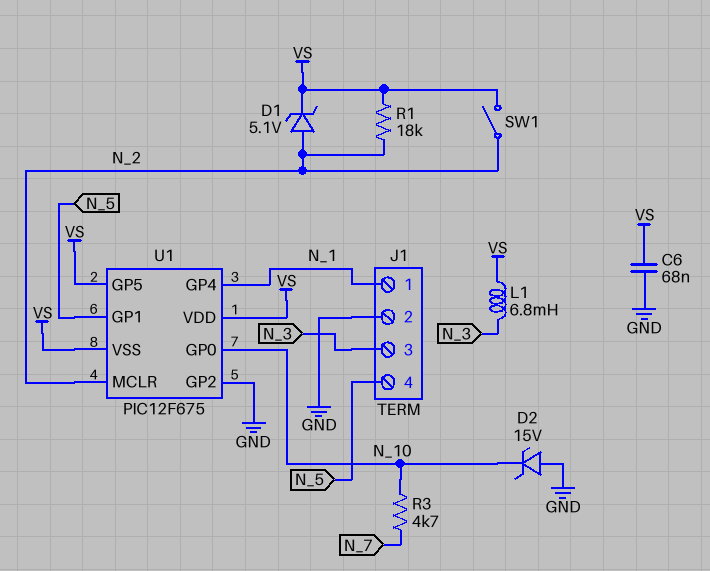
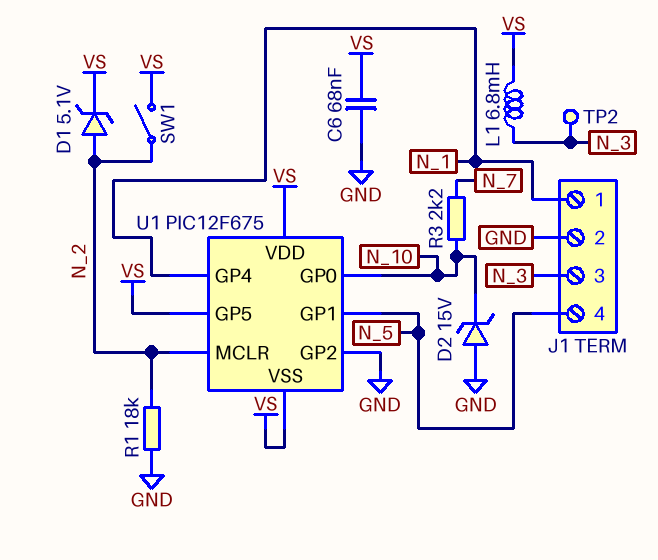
R1: 18k (N_2, VS) -> 18k (GND, N_2)
R3: 4.7k (N_7, N_10) -> 2.2k (N_7, N_10)
TP2: none -> test point (N_3)

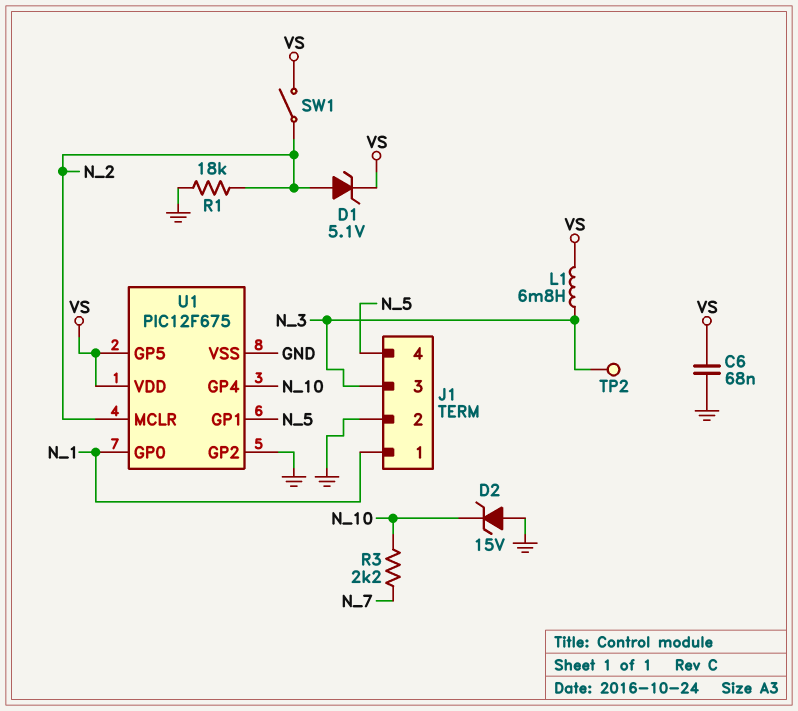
U1 pin GP0: N_10 -> N_1
U1 pin GP4: N_1 -> N_10
U1 pin VSS: VS -> GND

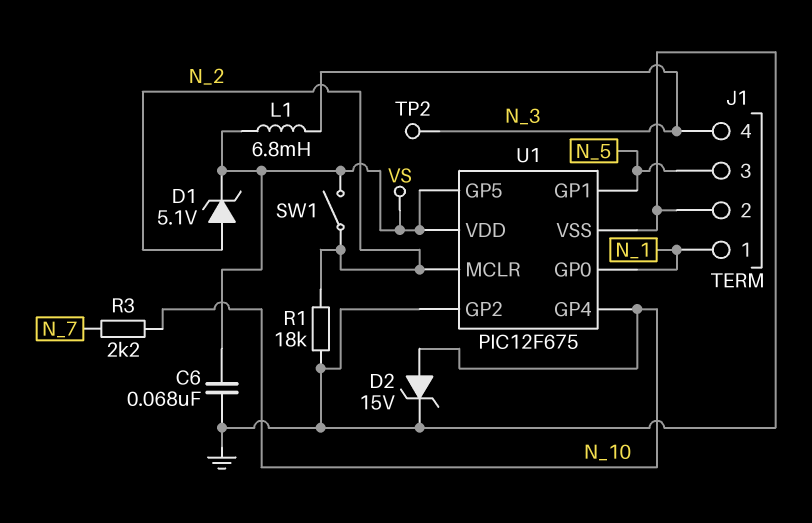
D2: zener 15V (A GND, K N_10) -> zener 15V (A N_10, K GND)
J1 pin 3: N_3 -> N_5
J1 pin 4: N_5 -> N_3

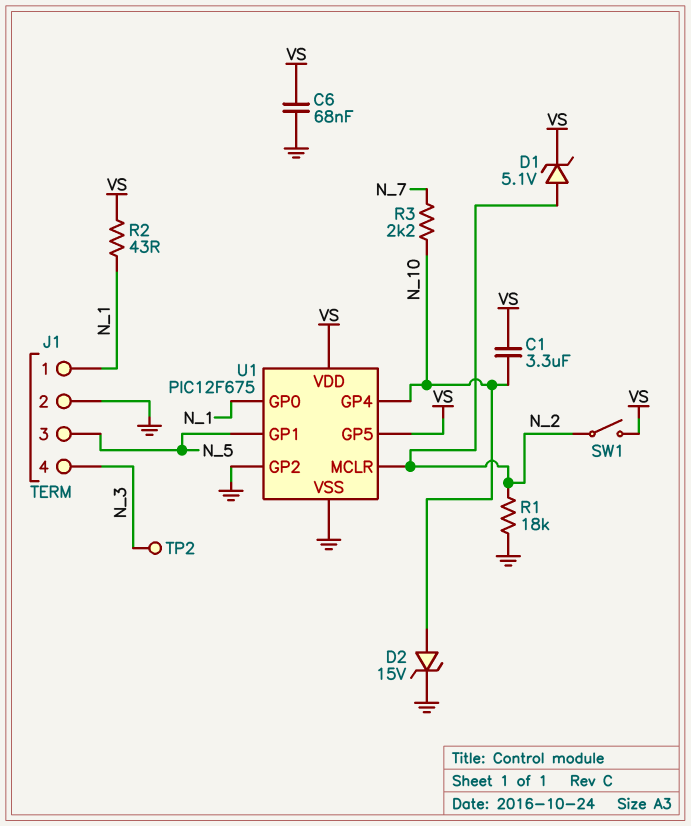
C1: none -> 3.3uF (N_10, VS)
L1: 6.8mH (N_3, VS) -> none
R2: none -> 43 (N_1, VS)

